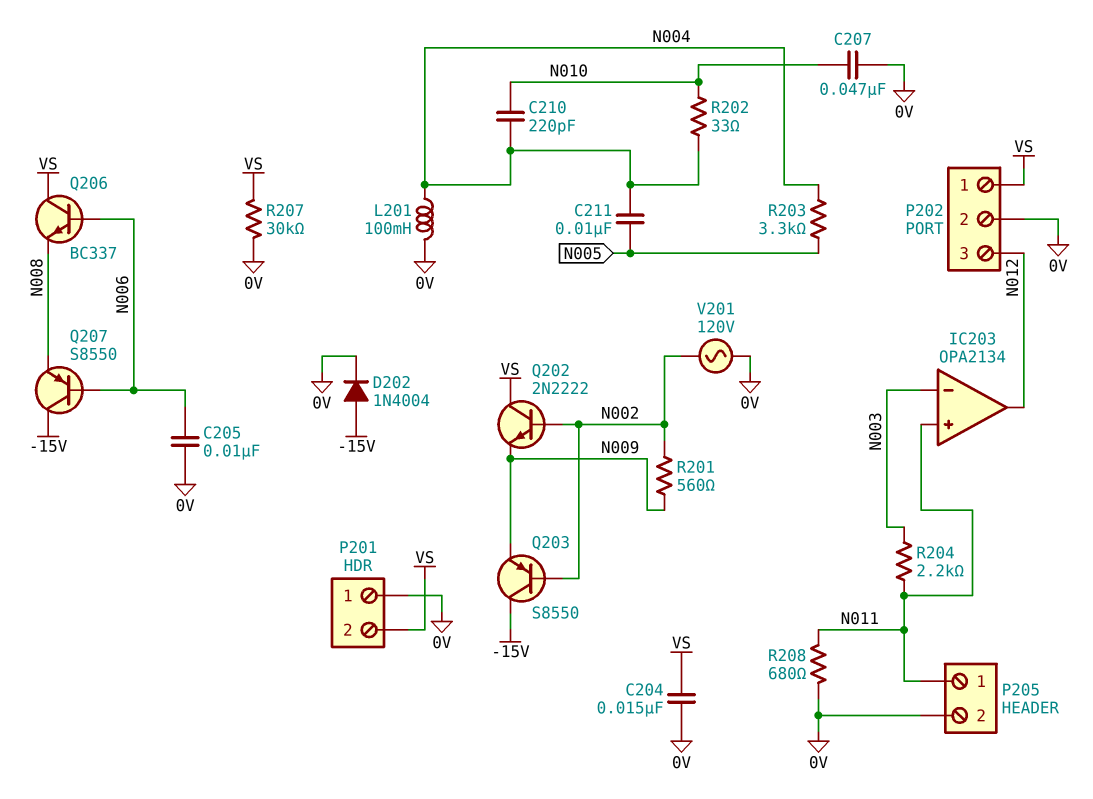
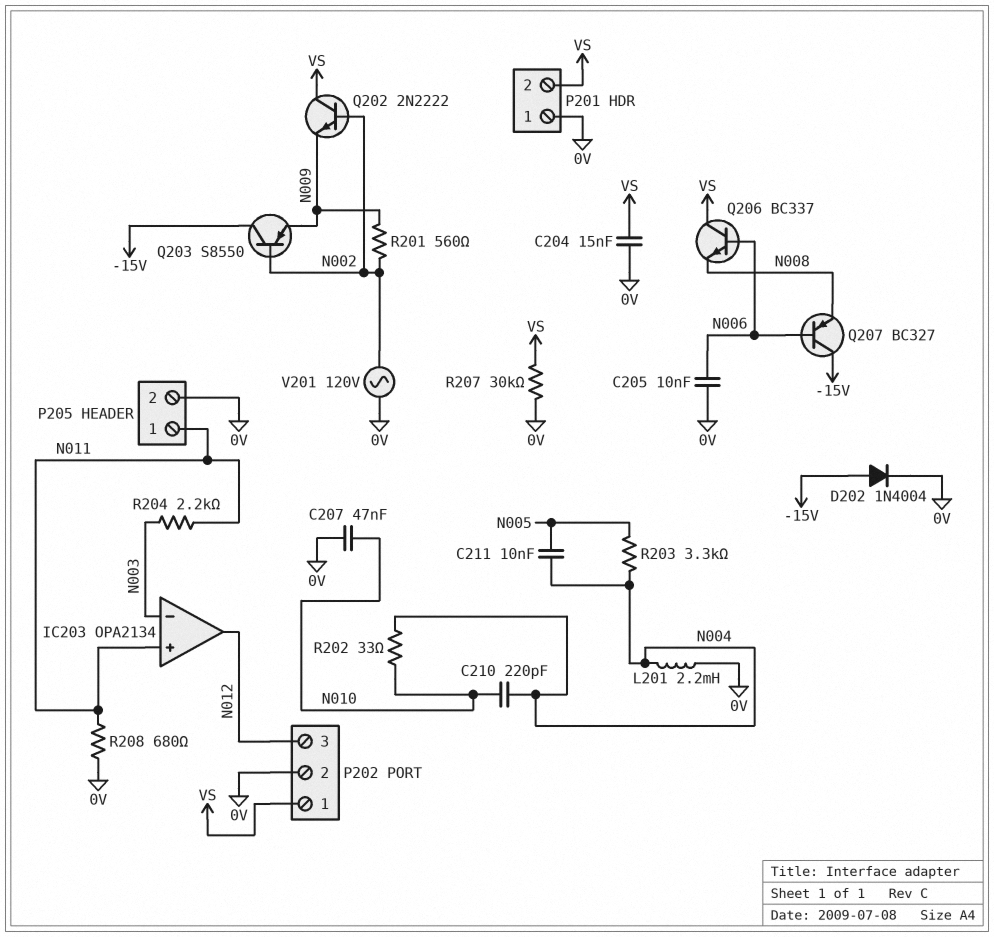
L201: 100mH (0V, N004) -> 2.2mH (0V, N004)
Q207: PNP S8550 (B N006, C -15V, E N008) -> PNP BC327 (B N006, C -15V, E N008)

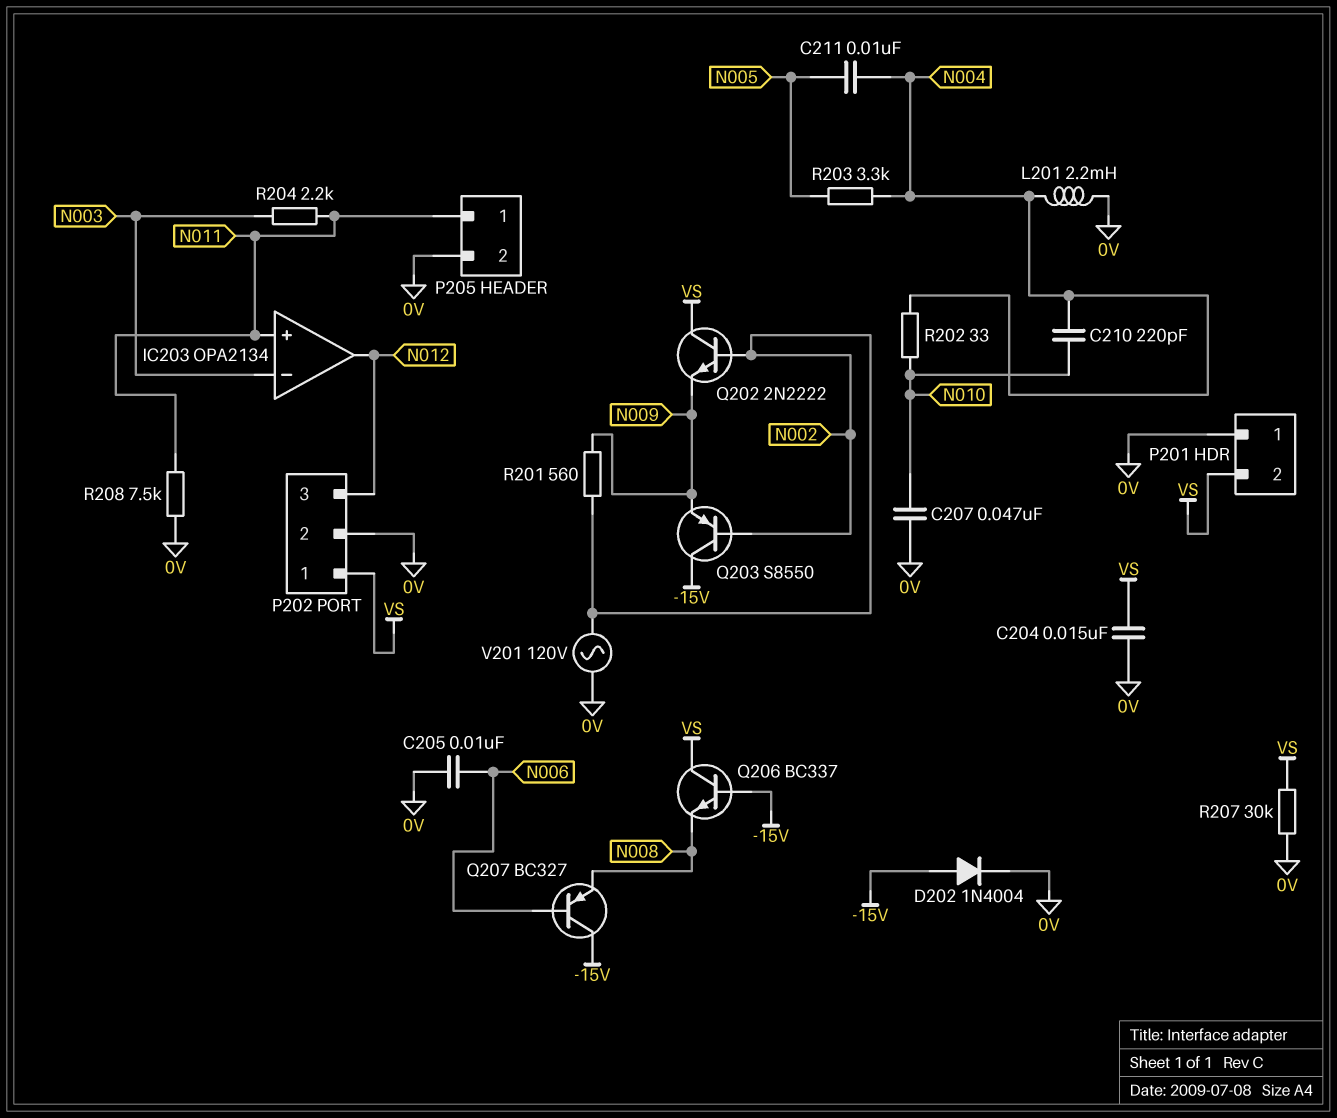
Q206: NPN BC337 (B N006, C VS, E N008) -> NPN BC337 (B -15V, C VS, E N008)
R208: 680 (0V, N011) -> 7.5k (0V, N011)

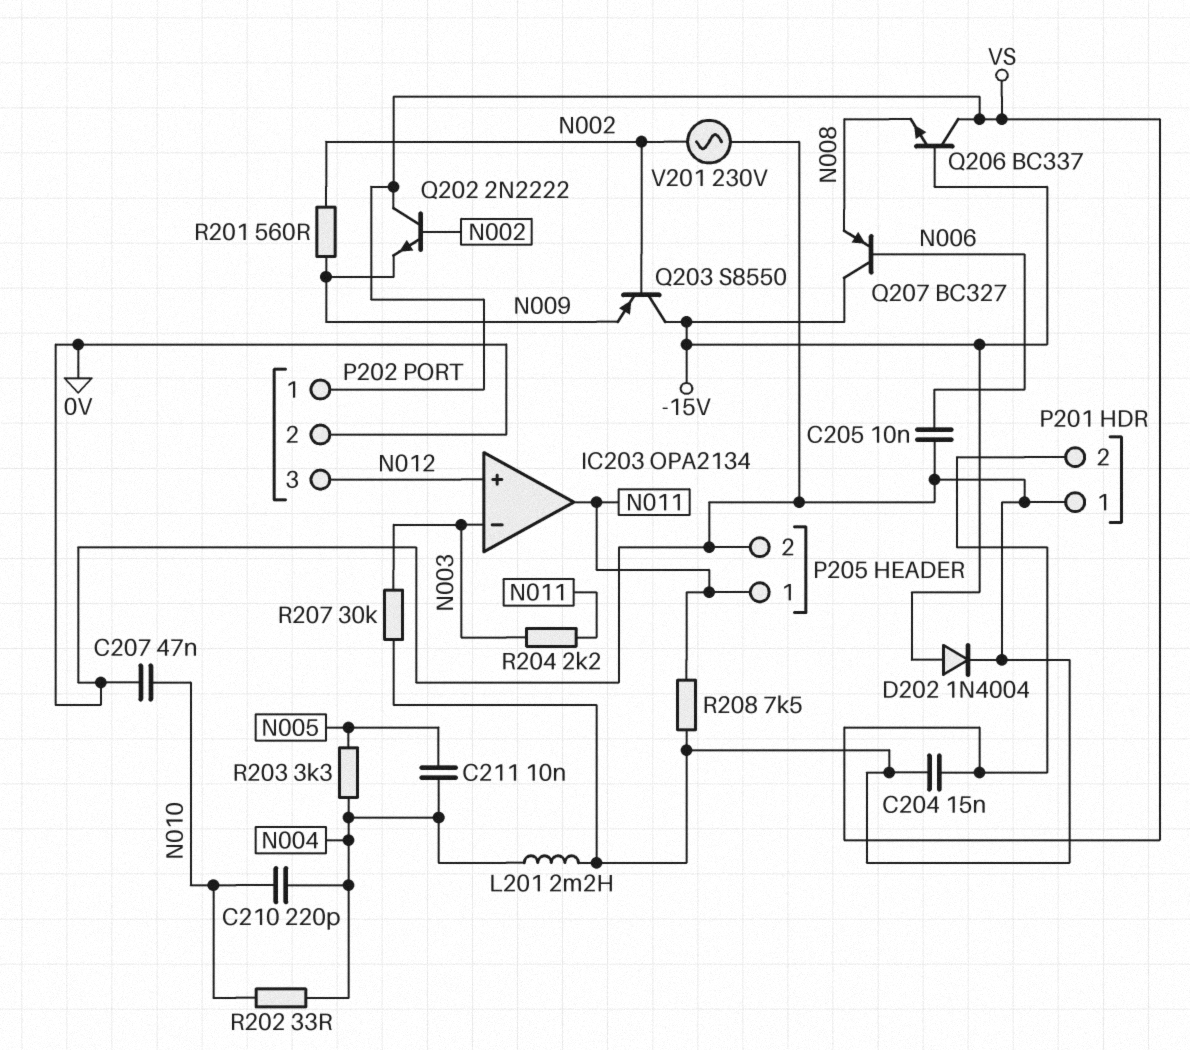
IC203 pin in+: N011 -> N012
IC203 pin out: N012 -> N011
R207: 30k (0V, VS) -> 30k (0V, N003)
V201: AC 120V (0V, N002) -> AC 230V (0V, N002)

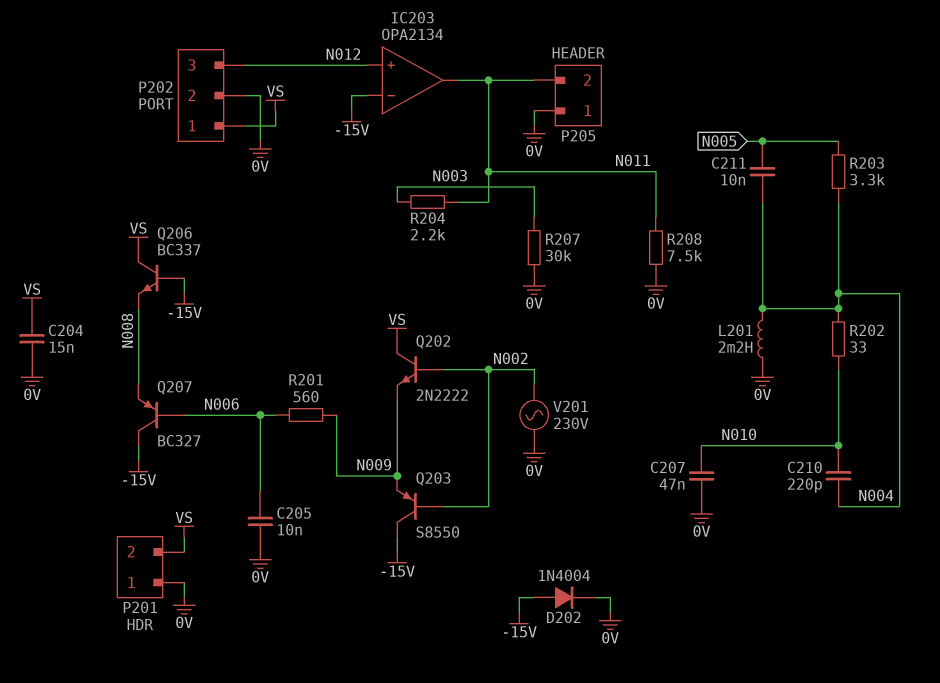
IC203 pin in-: N003 -> -15V
P205 pin 1: N011 -> 0V
P205 pin 2: 0V -> N011
R201: 560 (N002, N009) -> 560 (N006, N009)

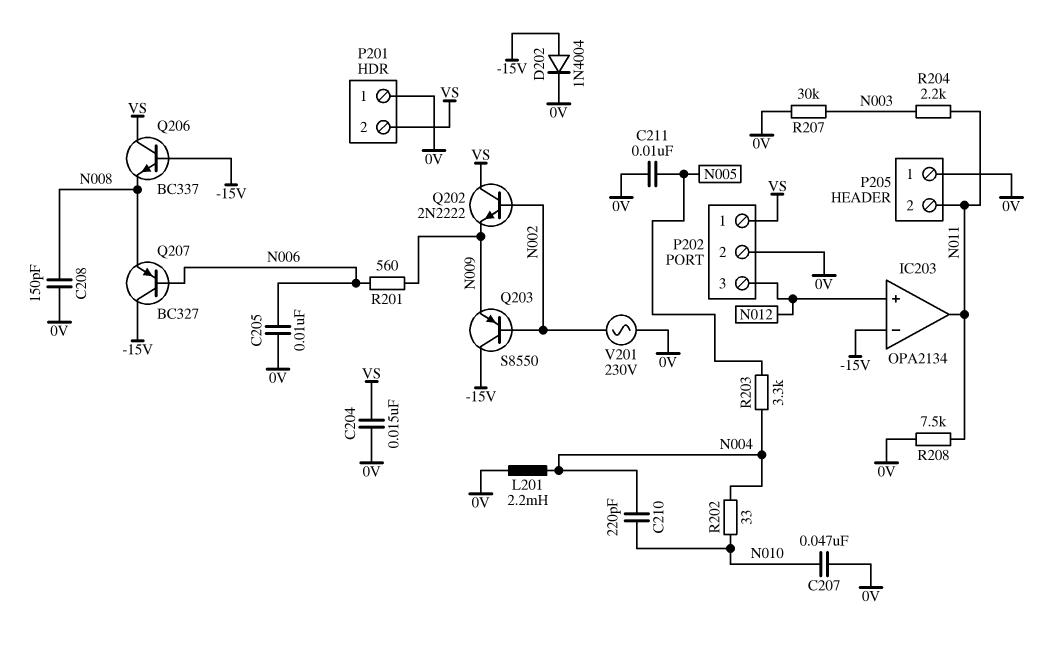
C208: none -> 150pF (0V, N008)
C211: 10nF (N004, N005) -> 10nF (0V, N005)

